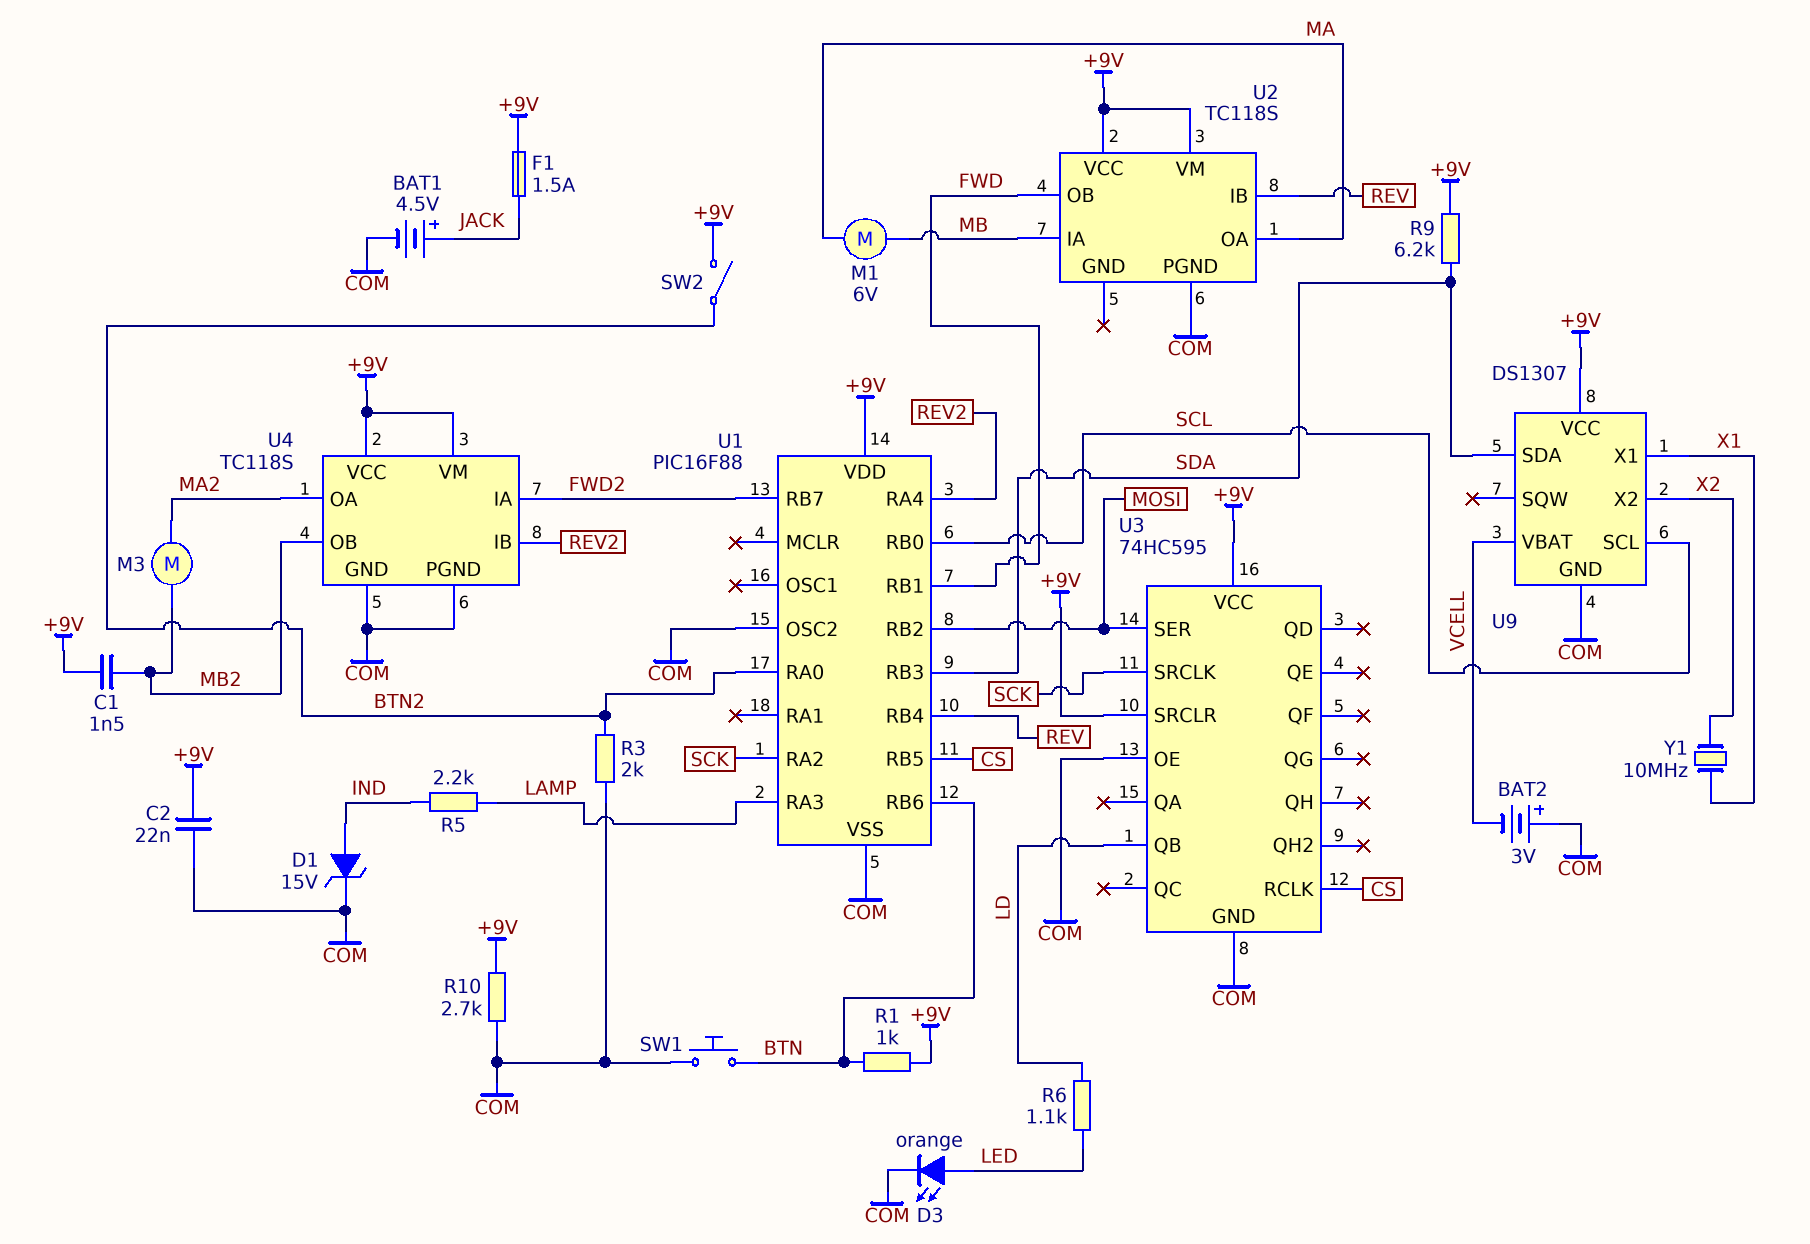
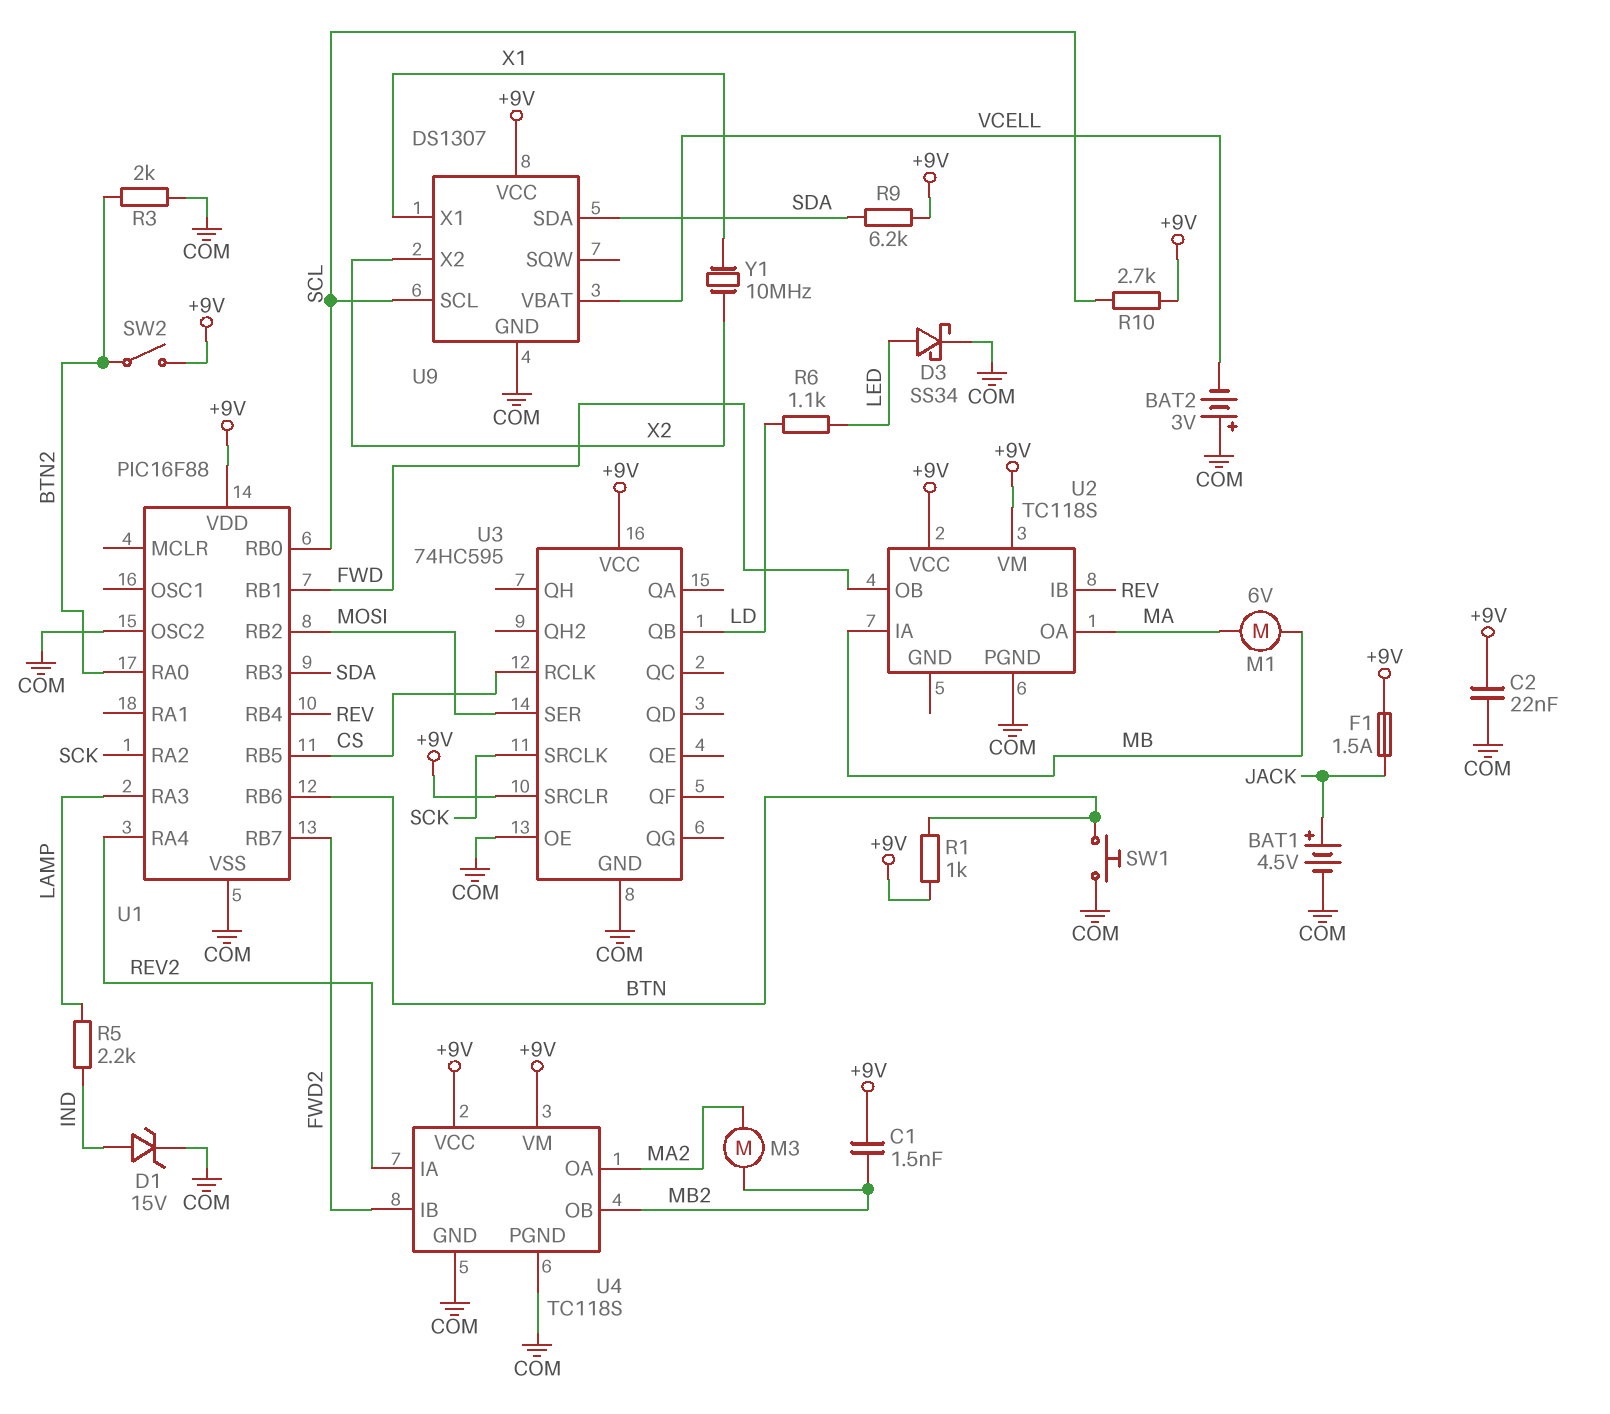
D3: LED orange (A LED, K COM) -> schottky SS34 (A LED, K COM)
R10: 2.7k (+9V, COM) -> 2.7k (+9V, SCL)
U4 pin IA: FWD2 -> REV2
U4 pin IB: REV2 -> FWD2

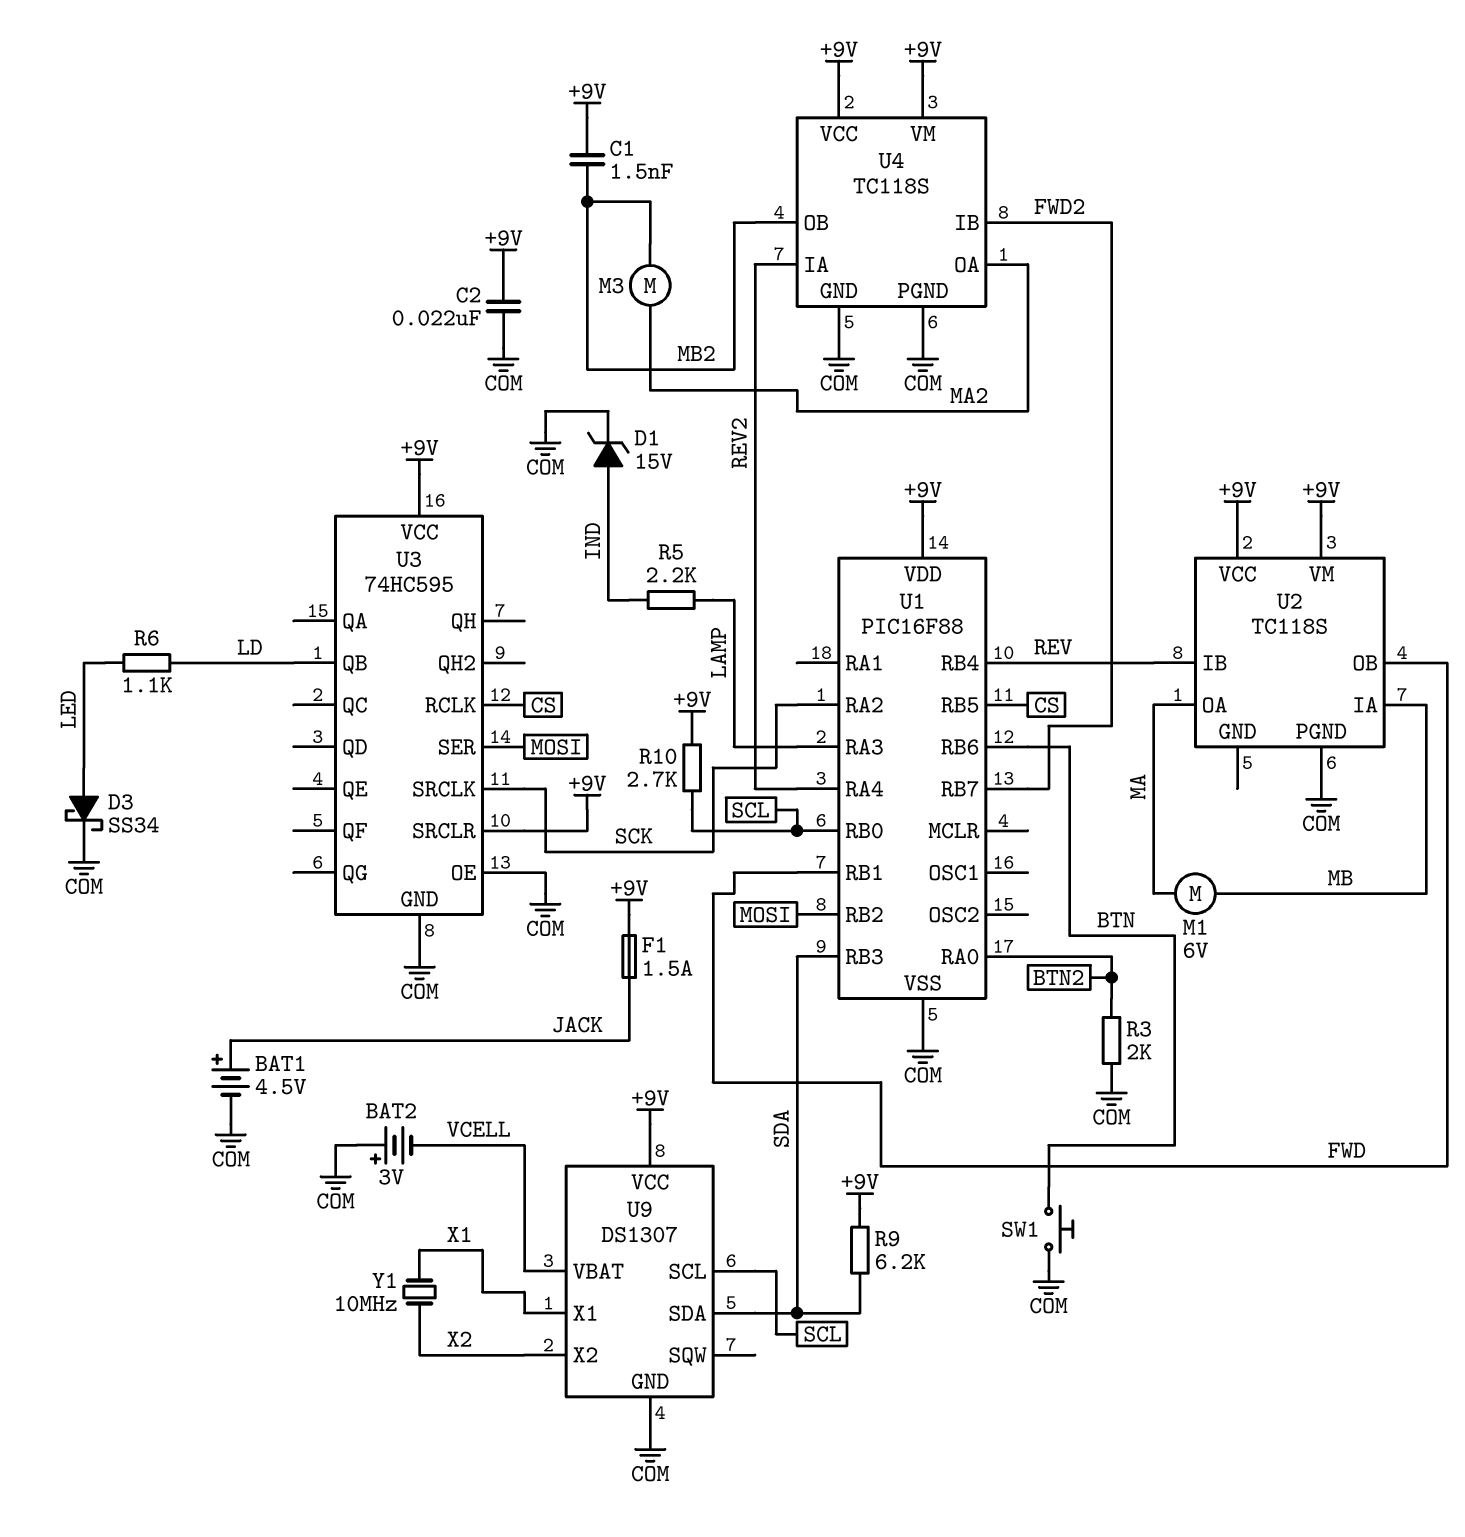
R1: 1k (+9V, BTN) -> none
SW2: switch (+9V, BTN2) -> none
U1 pin OSC2: COM -> none

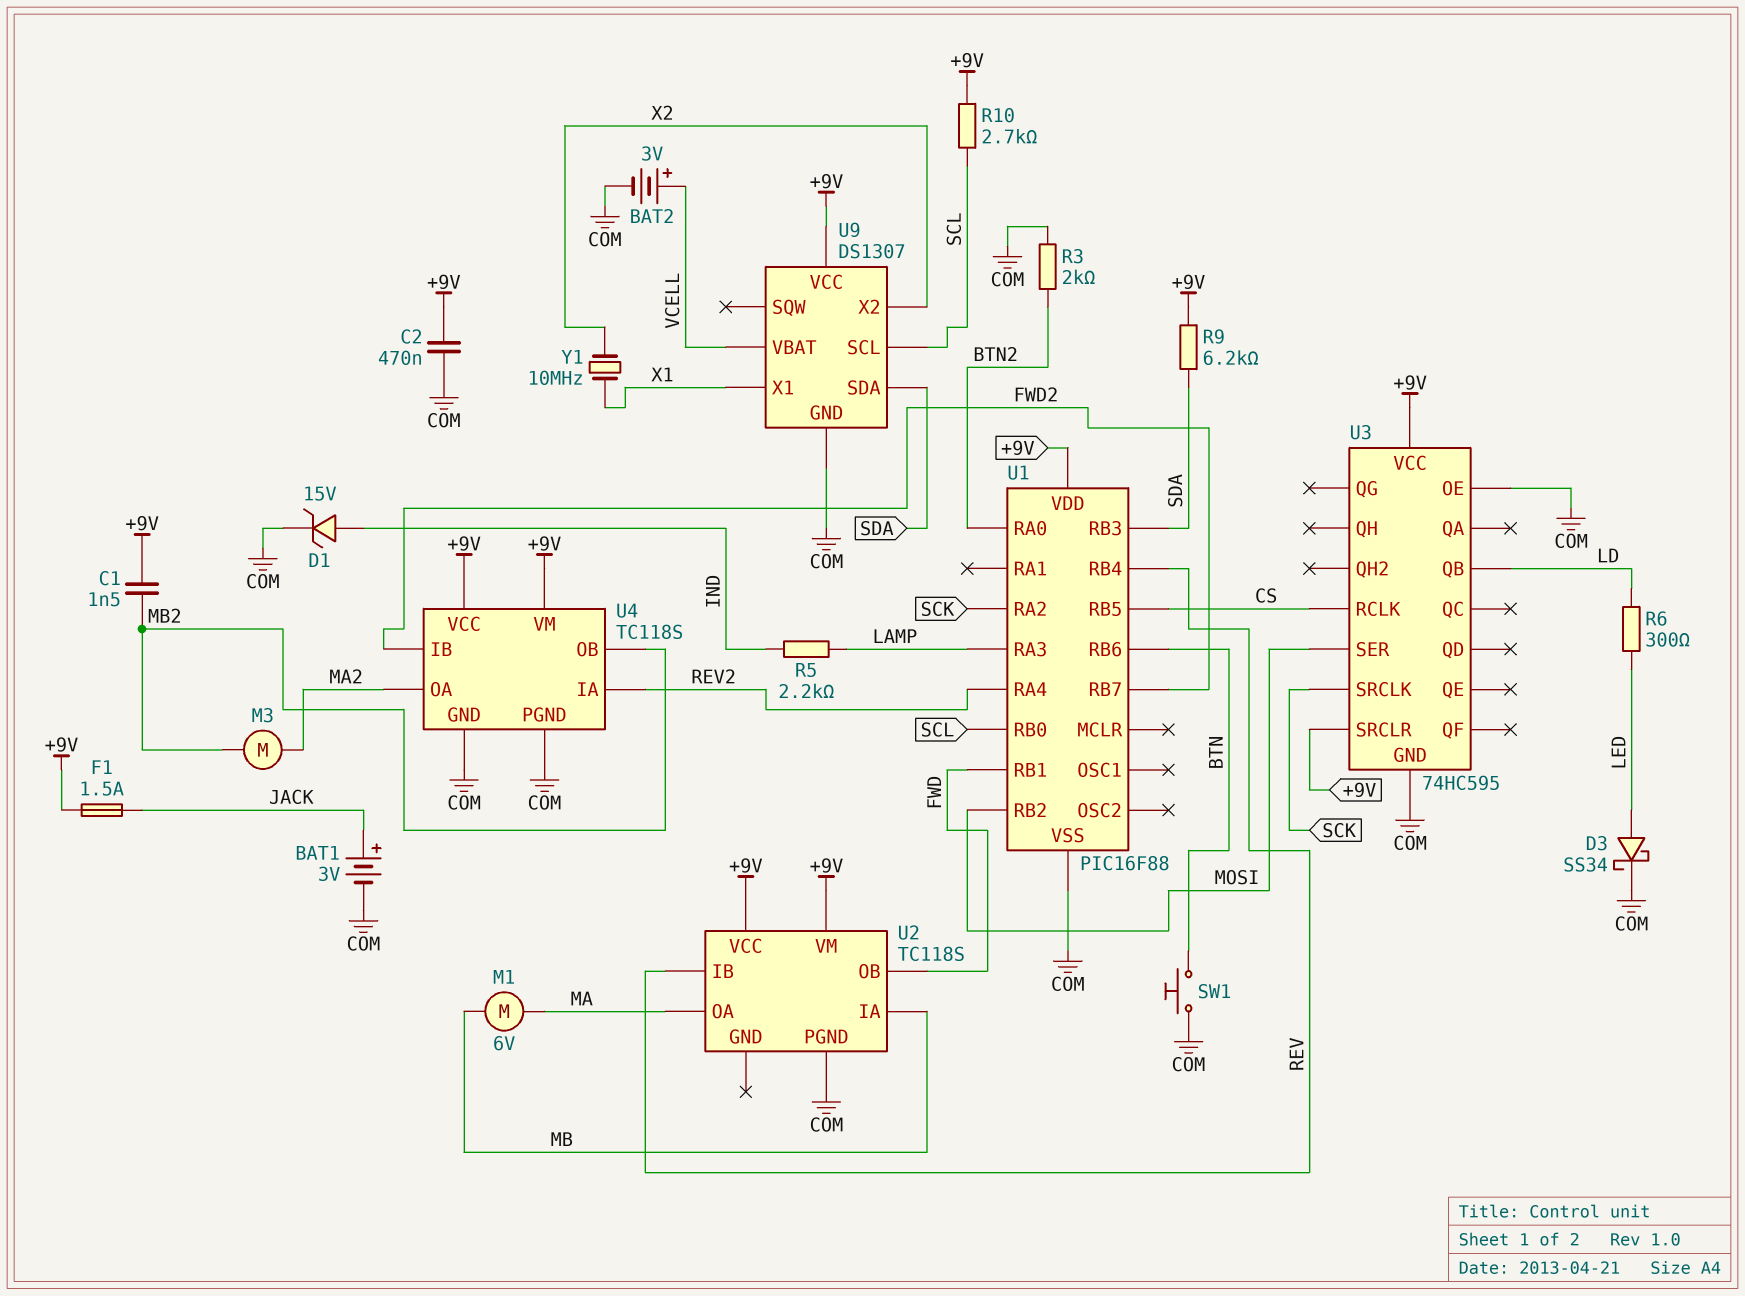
BAT1: 4.5V (plus JACK, minus COM) -> 3V (plus JACK, minus COM)
BAT2: 3V (plus COM, minus VCELL) -> 3V (plus VCELL, minus COM)
C2: 22nF (+9V, COM) -> 470nF (+9V, COM)
R6: 1.1k (LD, LED) -> 300 (LD, LED)

